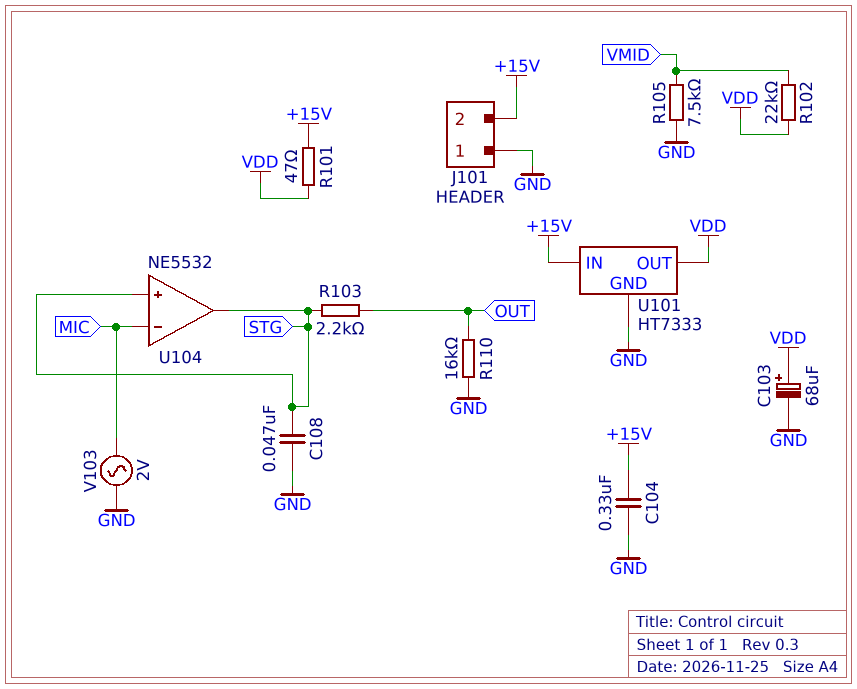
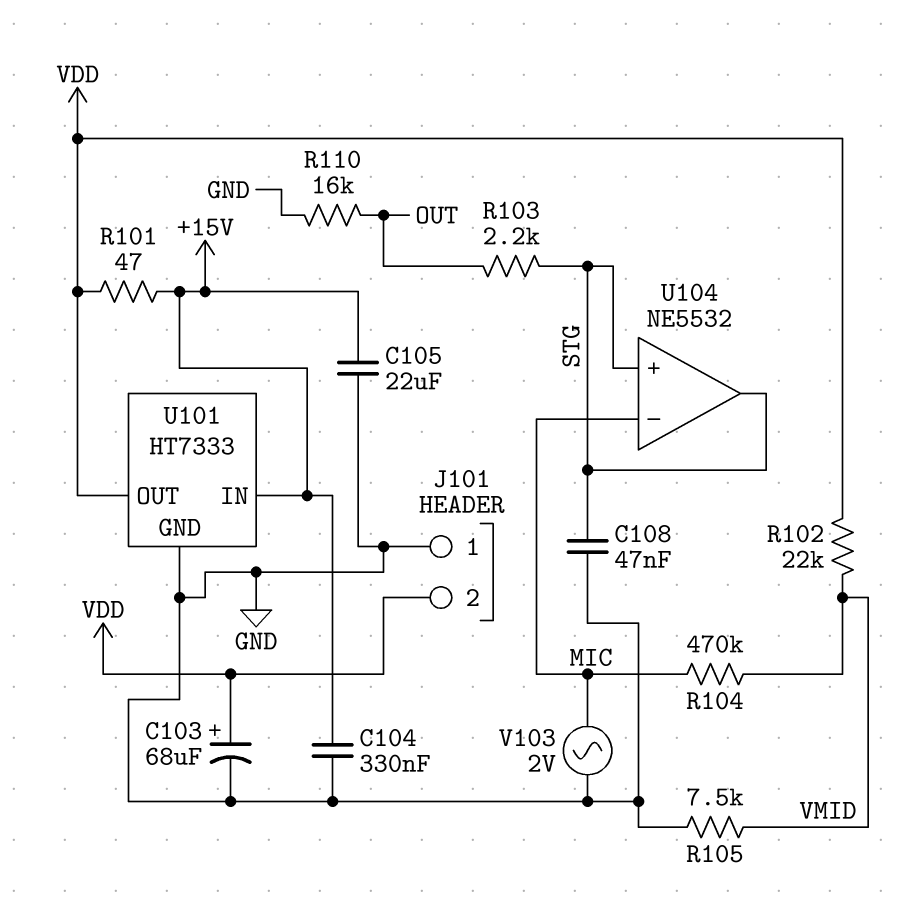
C105: none -> 22uF (+15V, GND)
J101 pin 2: +15V -> VDD
R104: none -> 470k (MIC, VMID)

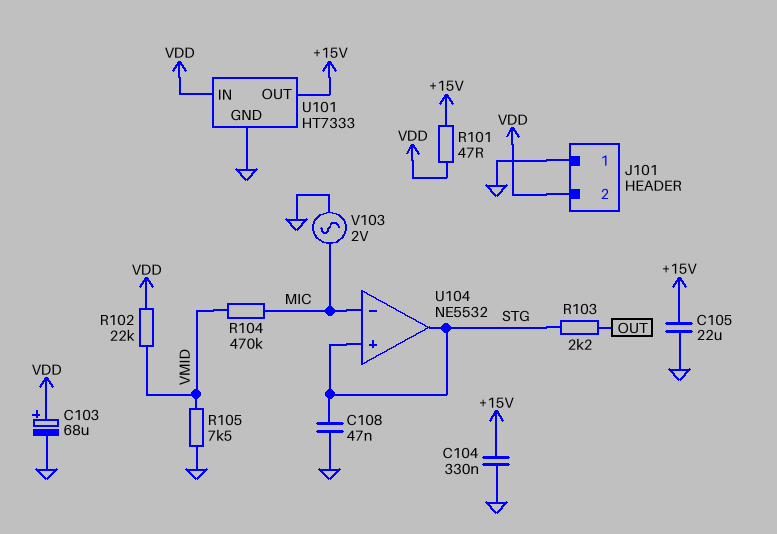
R110: 16k (GND, OUT) -> none
U101 pin IN: +15V -> VDD
U101 pin OUT: VDD -> +15V

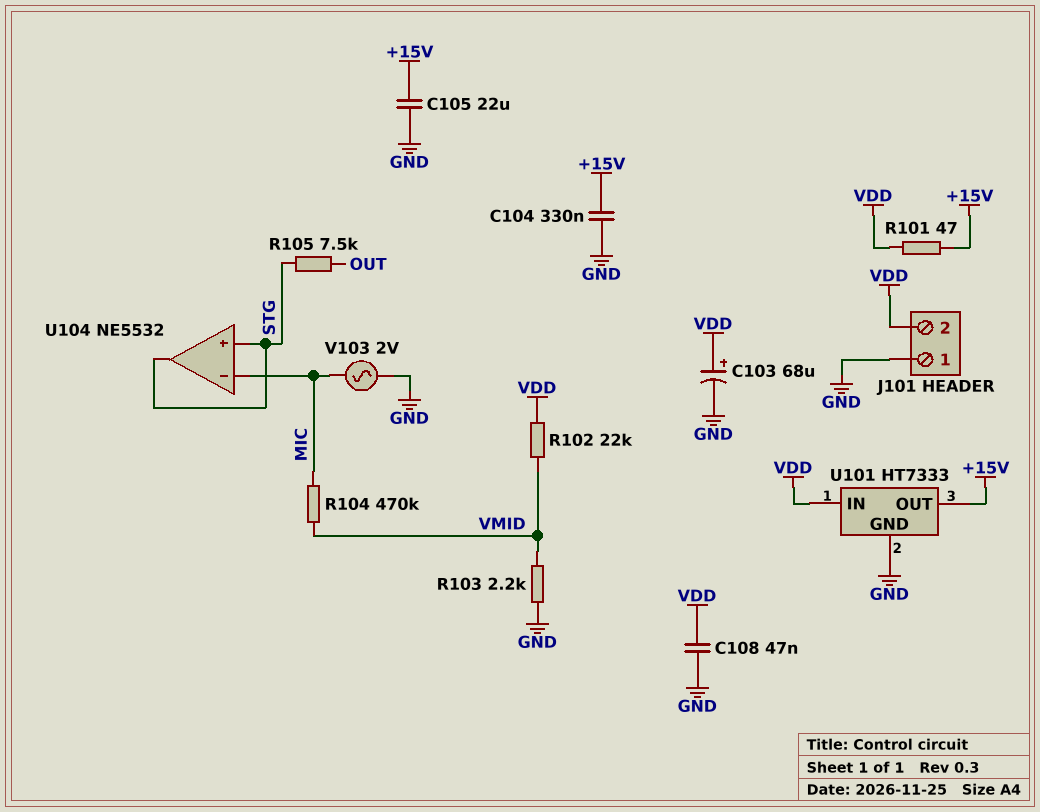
C108: 47nF (GND, STG) -> 47nF (GND, VDD)
R103: 2.2k (OUT, STG) -> 2.2k (GND, VMID)
R105: 7.5k (GND, VMID) -> 7.5k (OUT, STG)

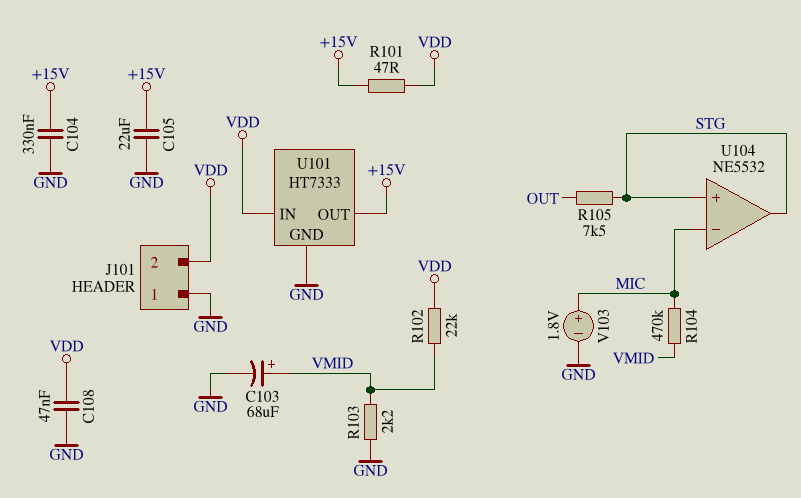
C103: 68uF (plus VDD, minus GND) -> 68uF (plus VMID, minus GND)
V103: AC 2V (GND, MIC) -> 1.8V (plus MIC, minus GND)

